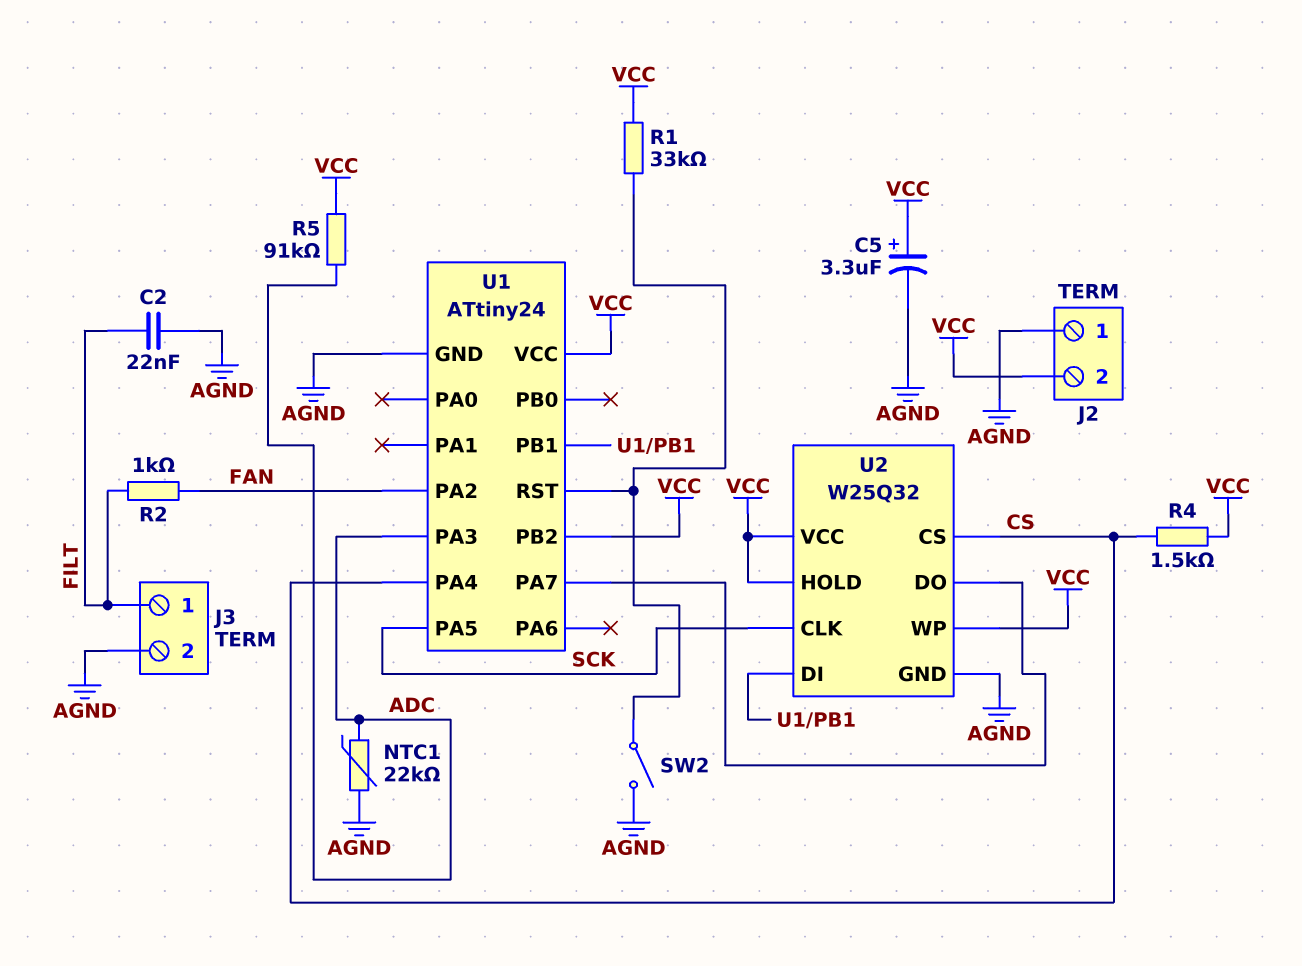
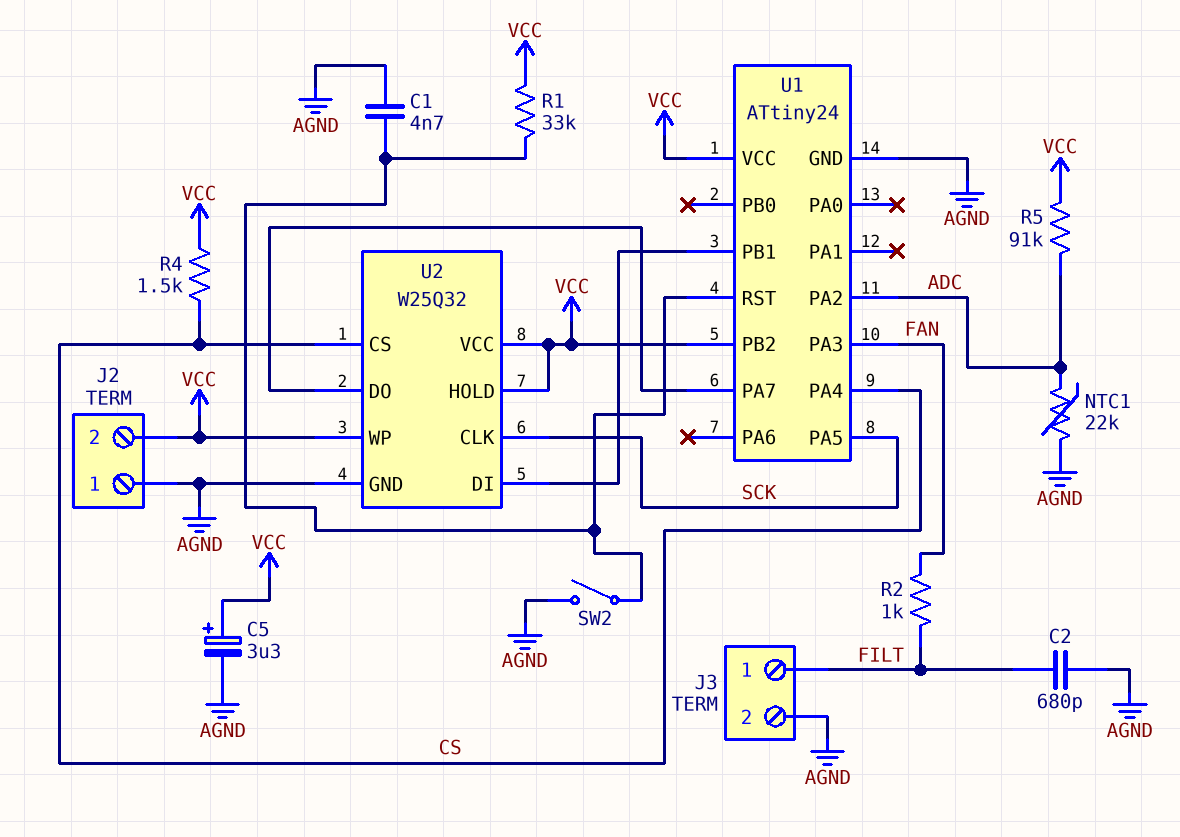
C1: none -> 4.7nF (AGND, U1/RST)
C2: 22nF (AGND, FILT) -> 680pF (AGND, FILT)
U1 pin PA2: FAN -> ADC
U1 pin PA3: ADC -> FAN

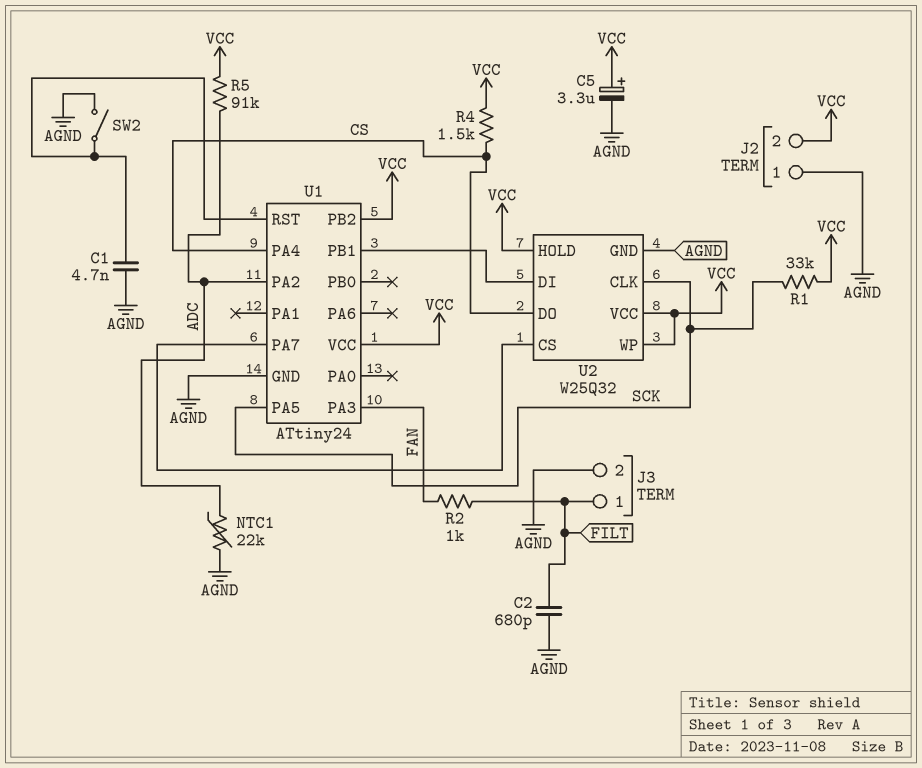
R1: 33k (U1/RST, VCC) -> 33k (SCK, VCC)
U2 pin CS: CS -> U1/PA7
U2 pin DO: U1/PA7 -> CS

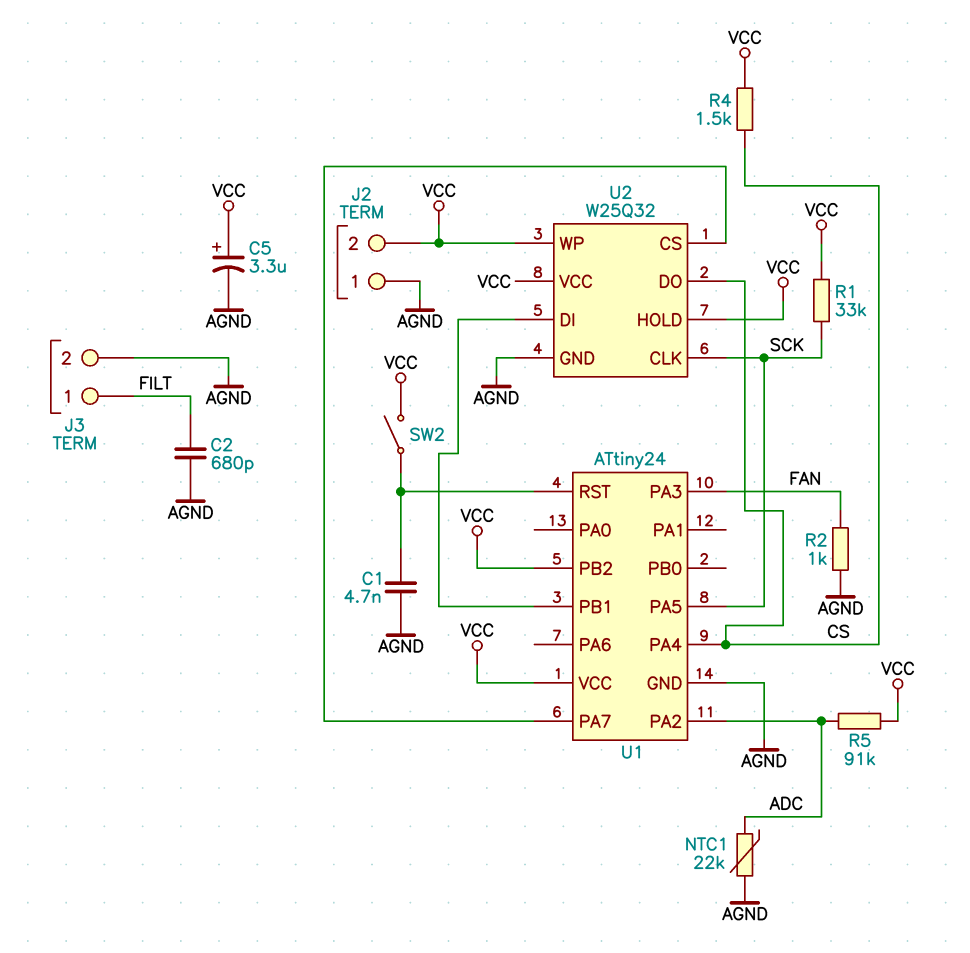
R2: 1k (FAN, FILT) -> 1k (AGND, FAN)
SW2: switch (AGND, U1/RST) -> switch (U1/RST, VCC)

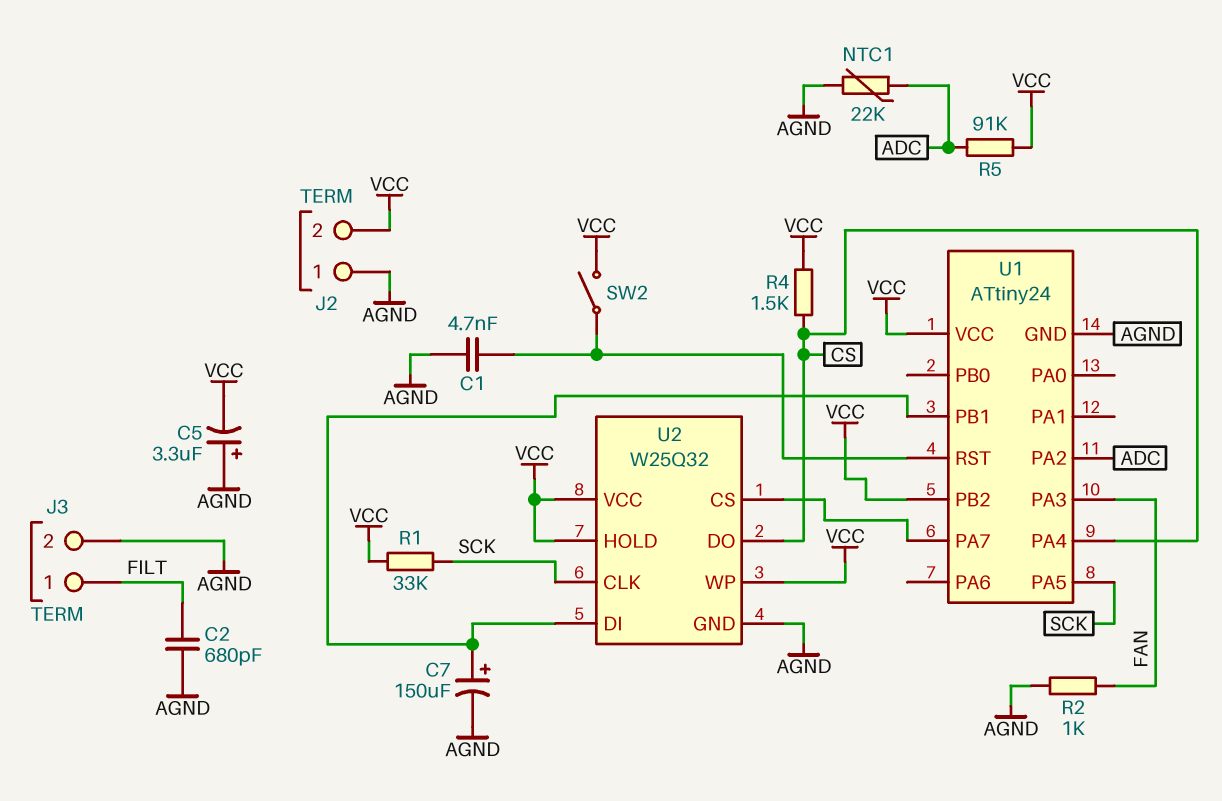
C5: 3.3uF (plus VCC, minus AGND) -> 3.3uF (plus AGND, minus VCC)
C7: none -> 150uF (plus U1/PB1, minus AGND)

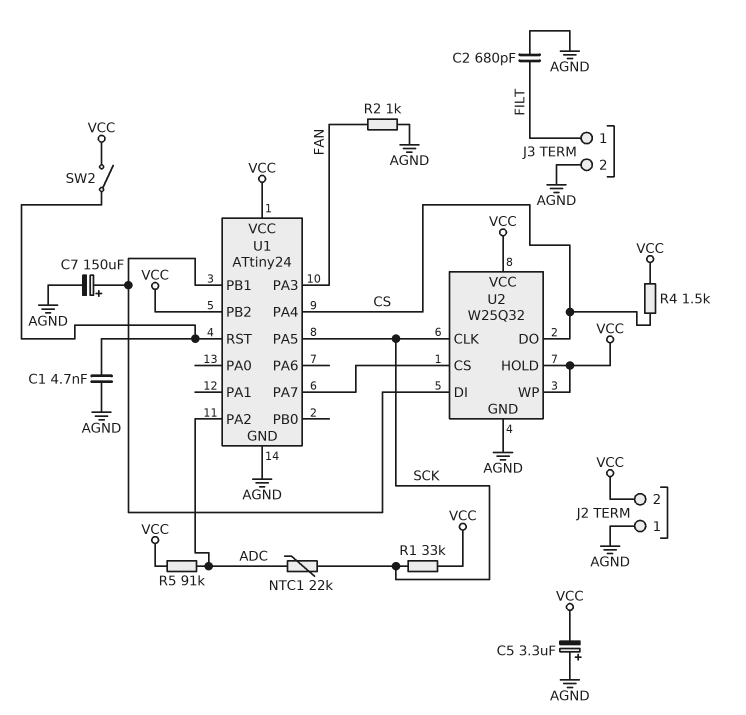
NTC1: 22k (ADC, AGND) -> 22k (ADC, SCK)

